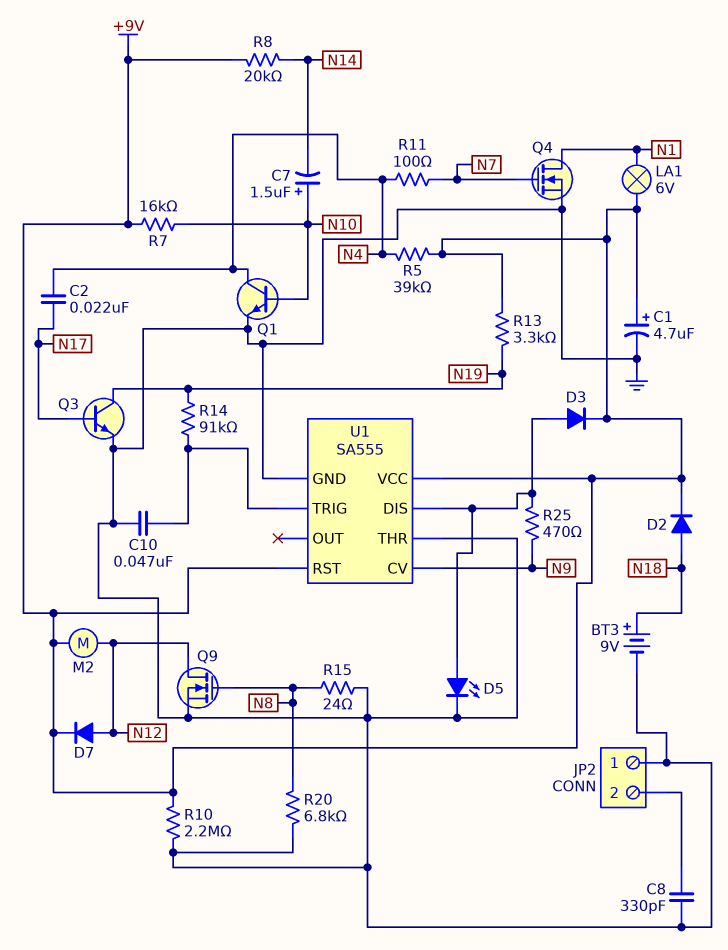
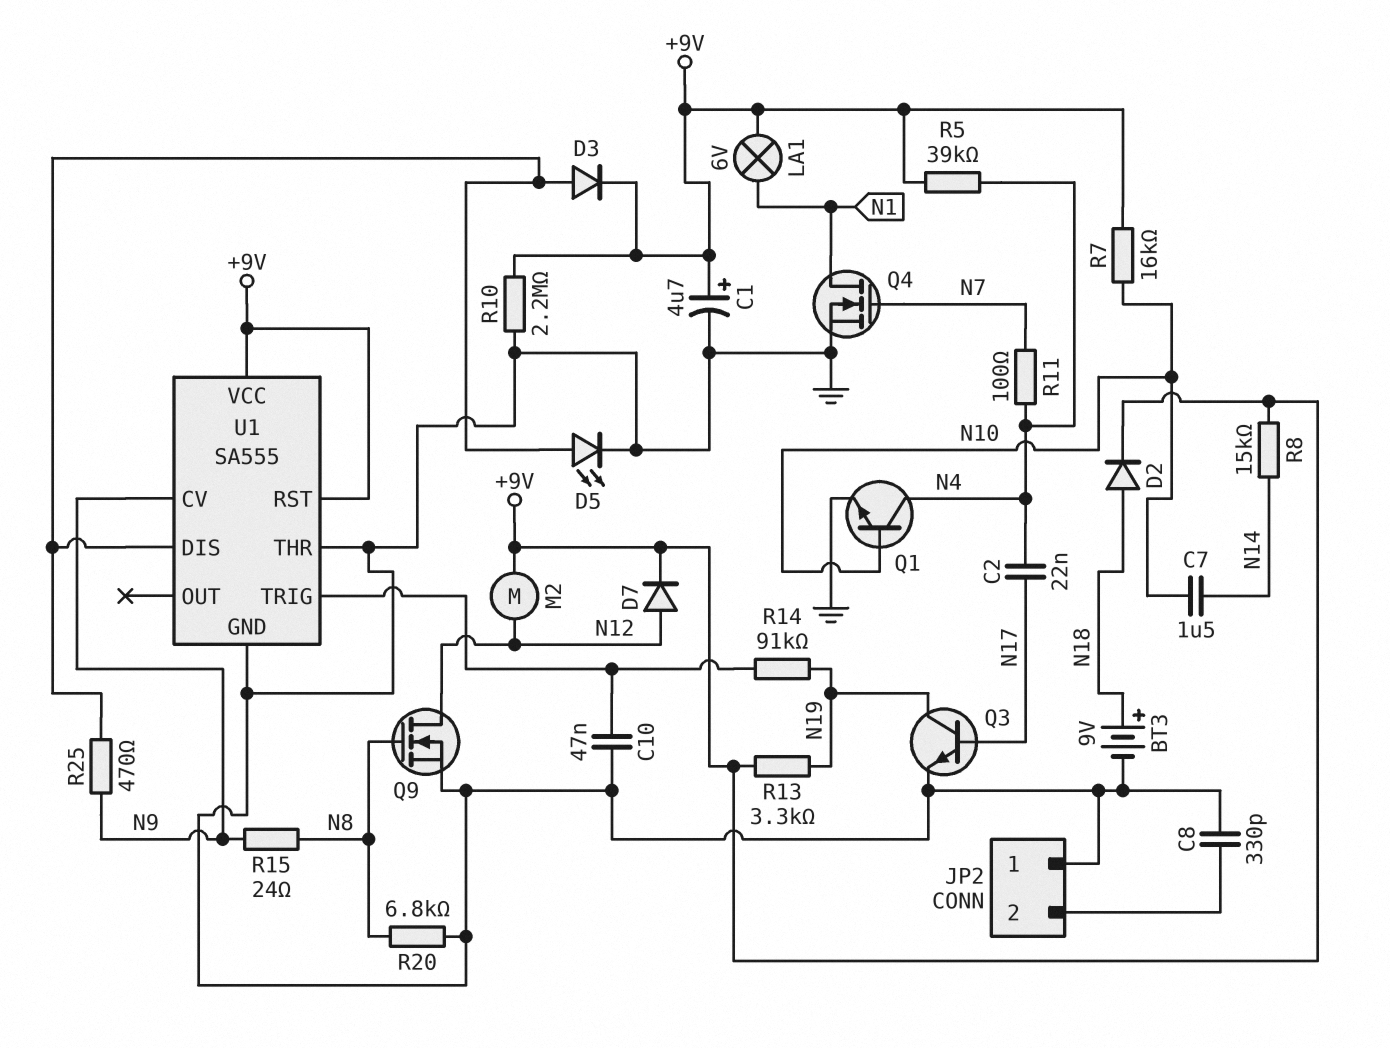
C7: 1.5uF (plus N10, minus N14) -> 1.5uF (N10, N14)
R8: 20k (+9V, N14) -> 15k (+9V, N14)
R15: 24 (GND, N8) -> 24 (N8, N9)

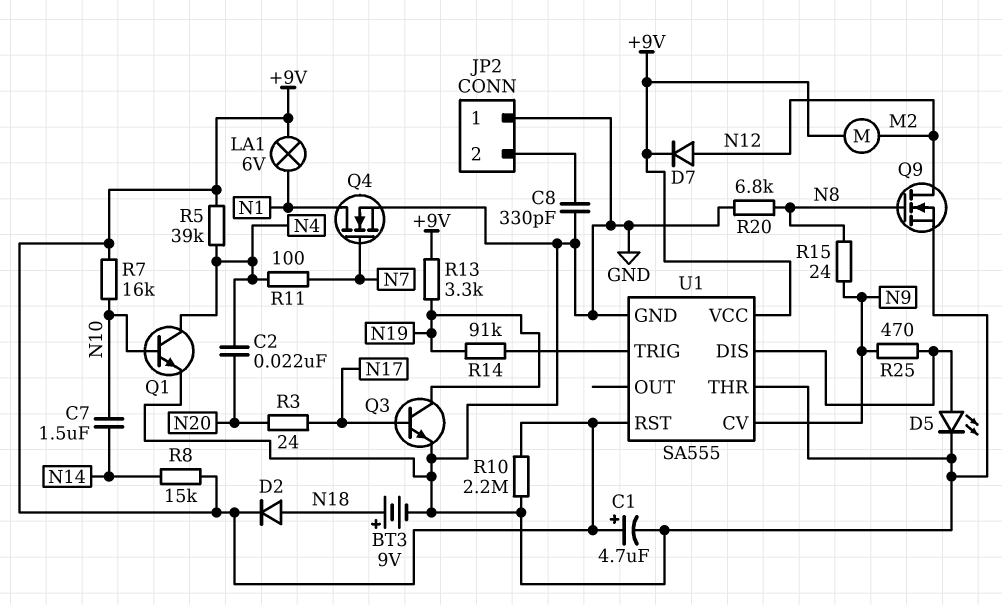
C2: 22nF (N4, N17) -> 22nF (N4, N20)
C10: 47nF (GND, U1/TRIG) -> none
D3: diode (A U1/DIS, K +9V) -> none
R3: none -> 24 (N17, N20)

